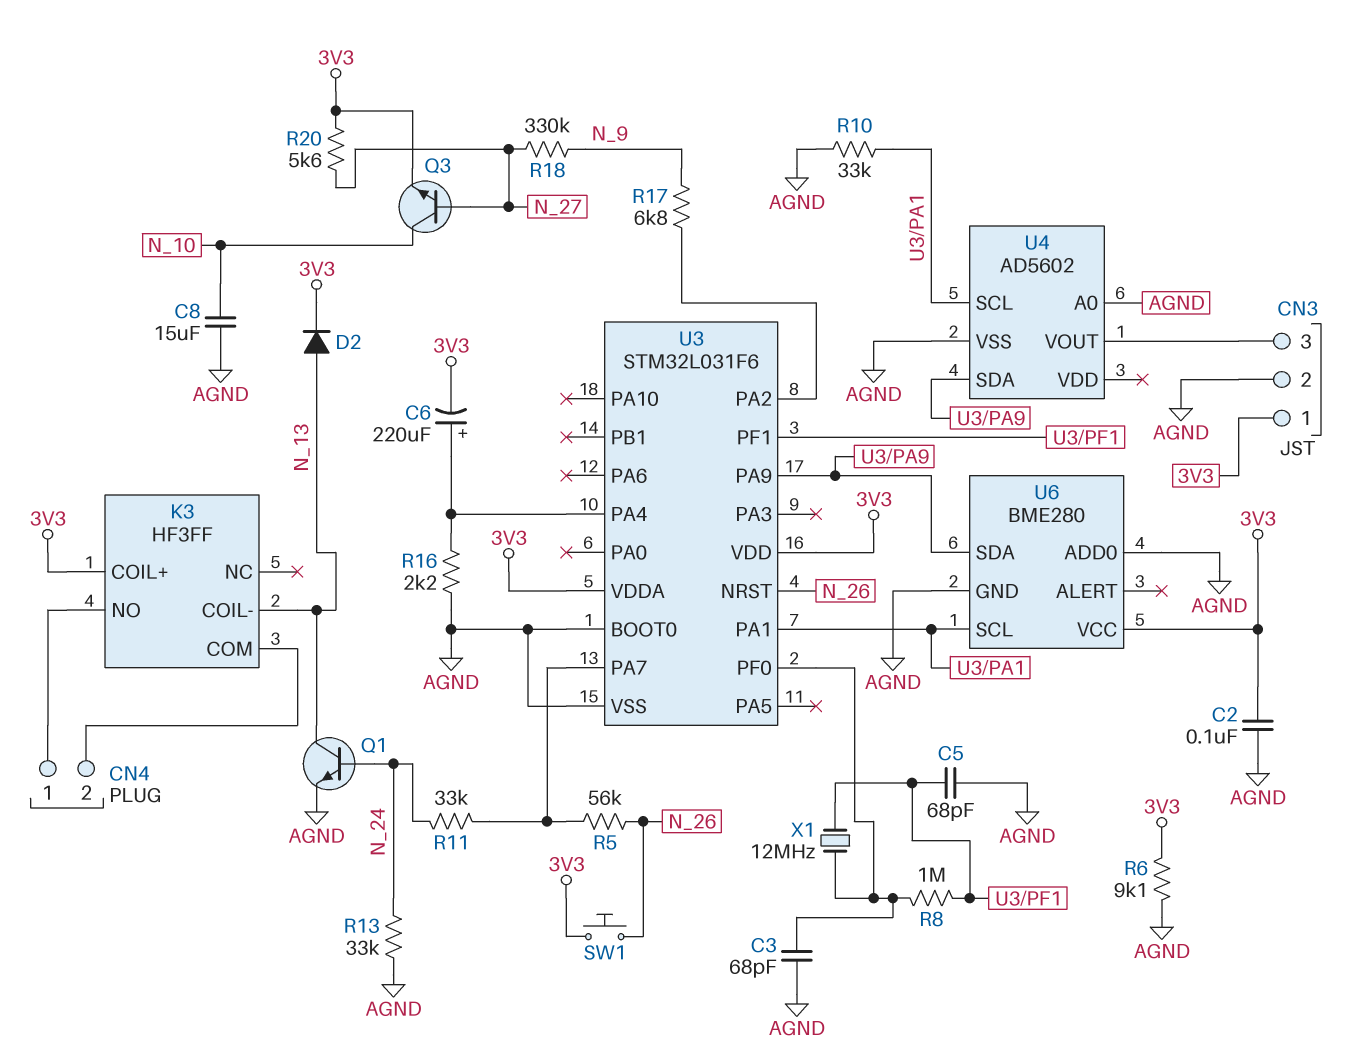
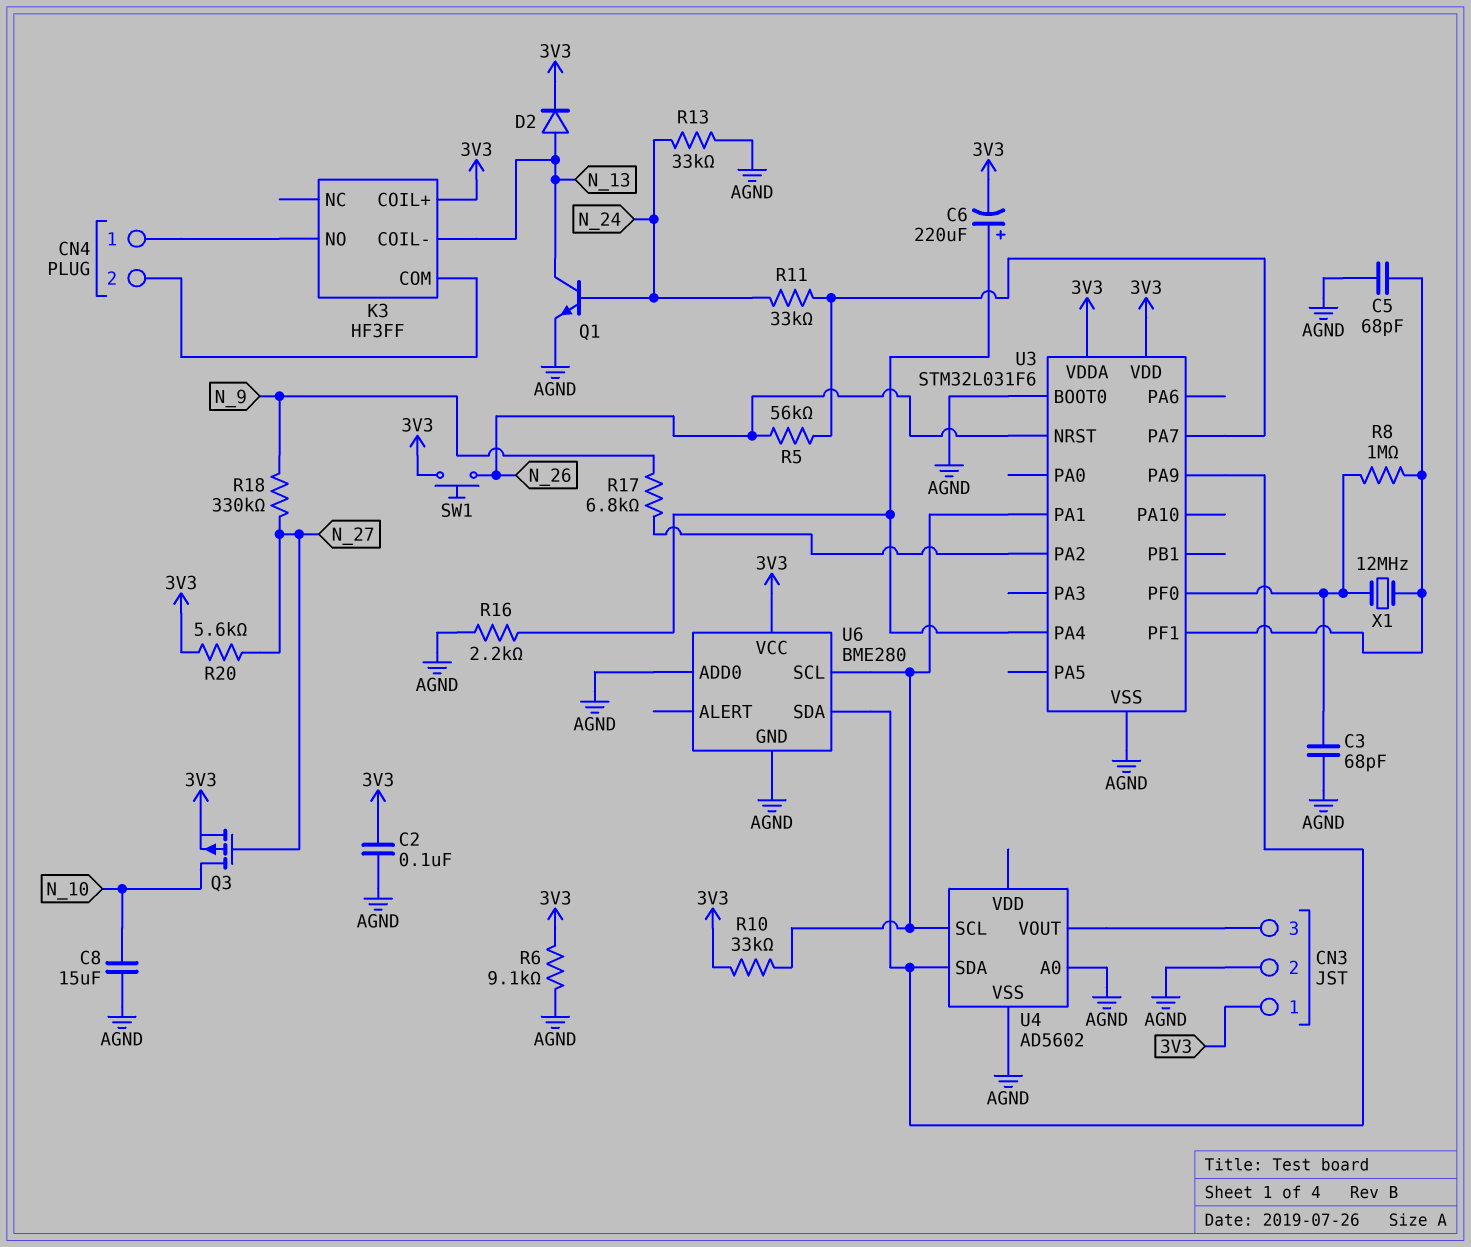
Q3: NPN (B N_27, C N_10, E 3V3) -> PMOS (G N_27, D N_10, S 3V3)
R10: 33k (AGND, U3/PA1) -> 33k (3V3, U3/PA1)

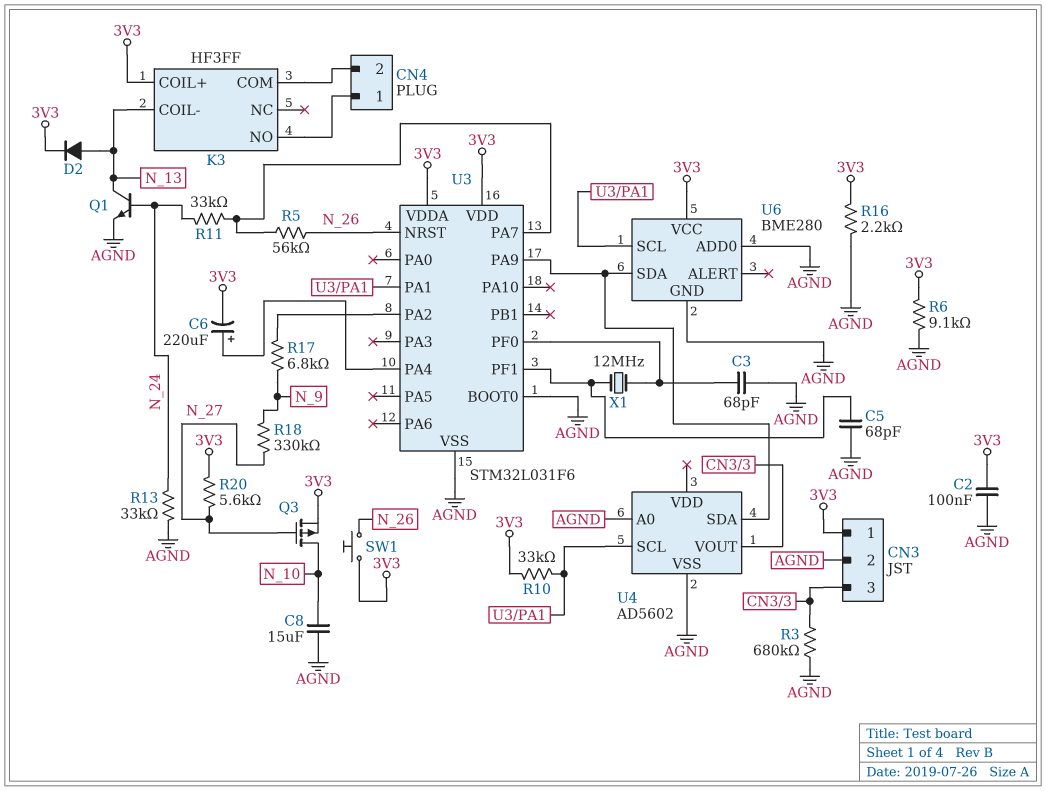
R3: none -> 680k (AGND, CN3/3)
R8: 1M (U3/PF0, U3/PF1) -> none
R16: 2.2k (AGND, U3/PA4) -> 2.2k (3V3, AGND)

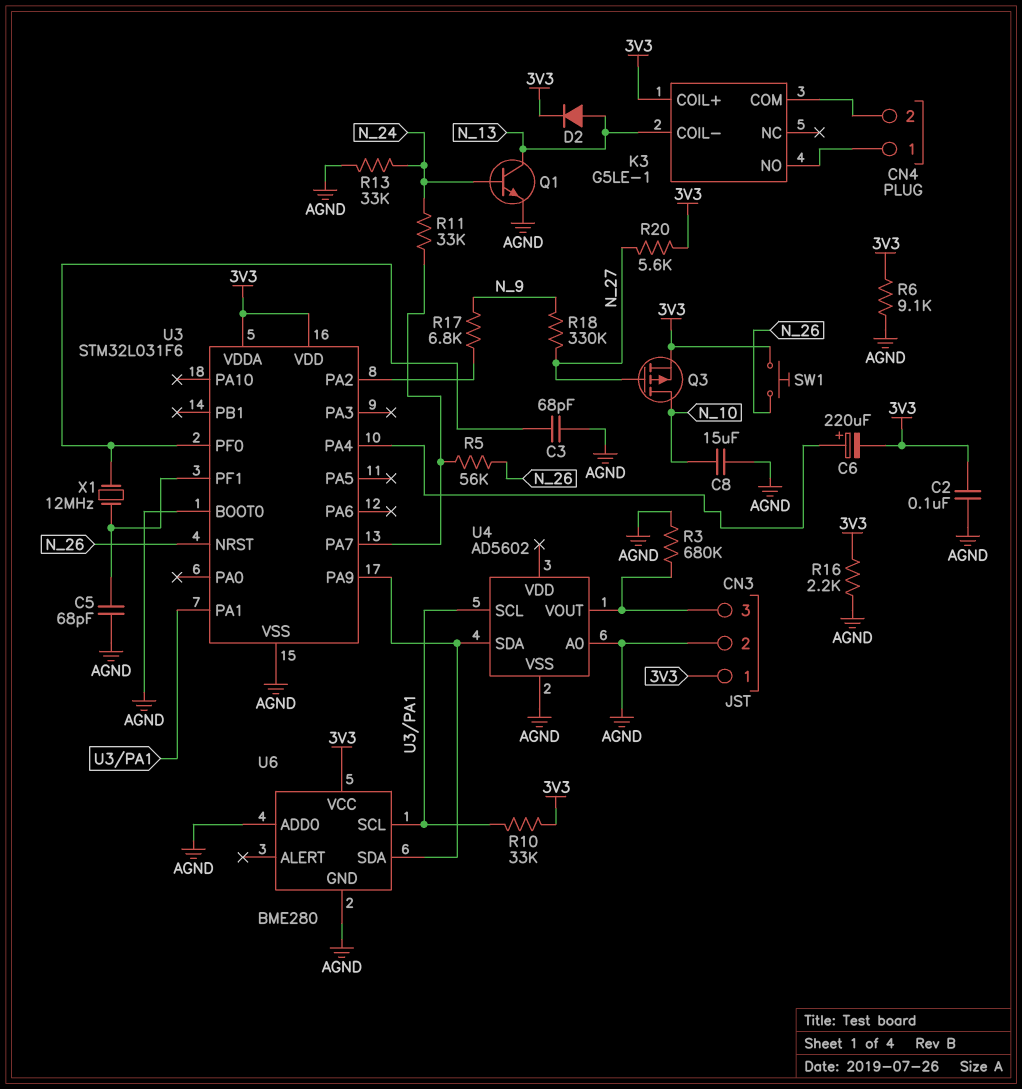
K3: HF3FF -> G5LE-1

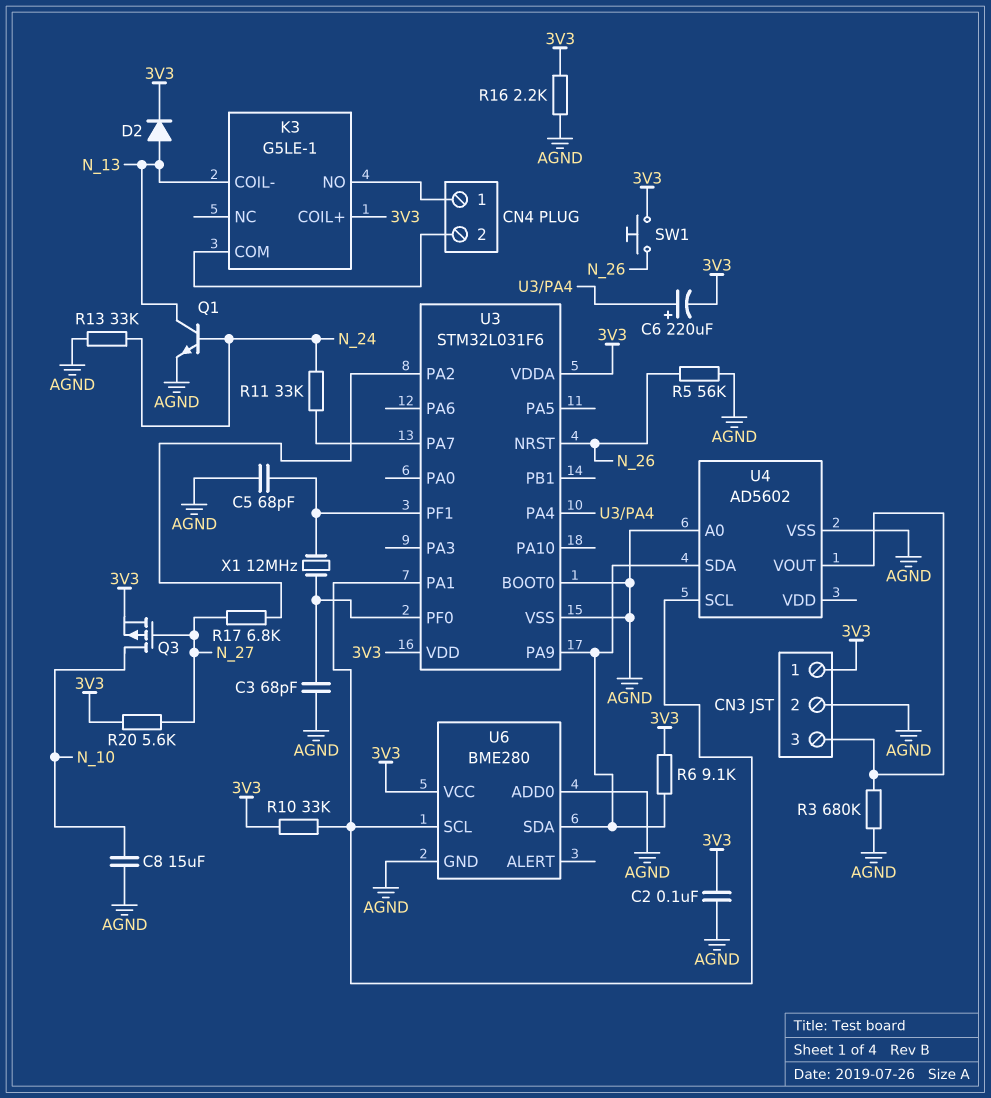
R5: 56k (N_26, U3/PA7) -> 56k (AGND, N_26)
R6: 9.1k (3V3, AGND) -> 9.1k (3V3, U3/PA9)
R17: 6.8k (N_9, U3/PA2) -> 6.8k (N_27, U3/PA2)
R18: 330k (N_9, N_27) -> none

